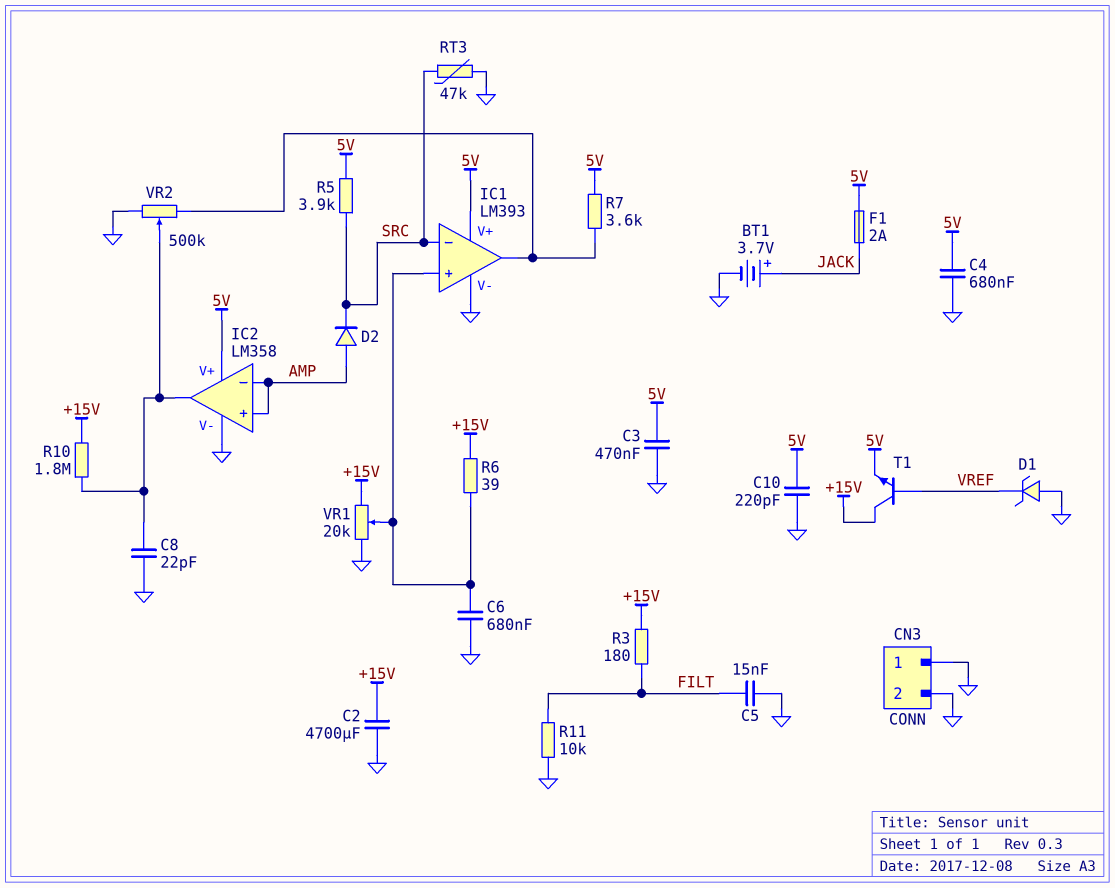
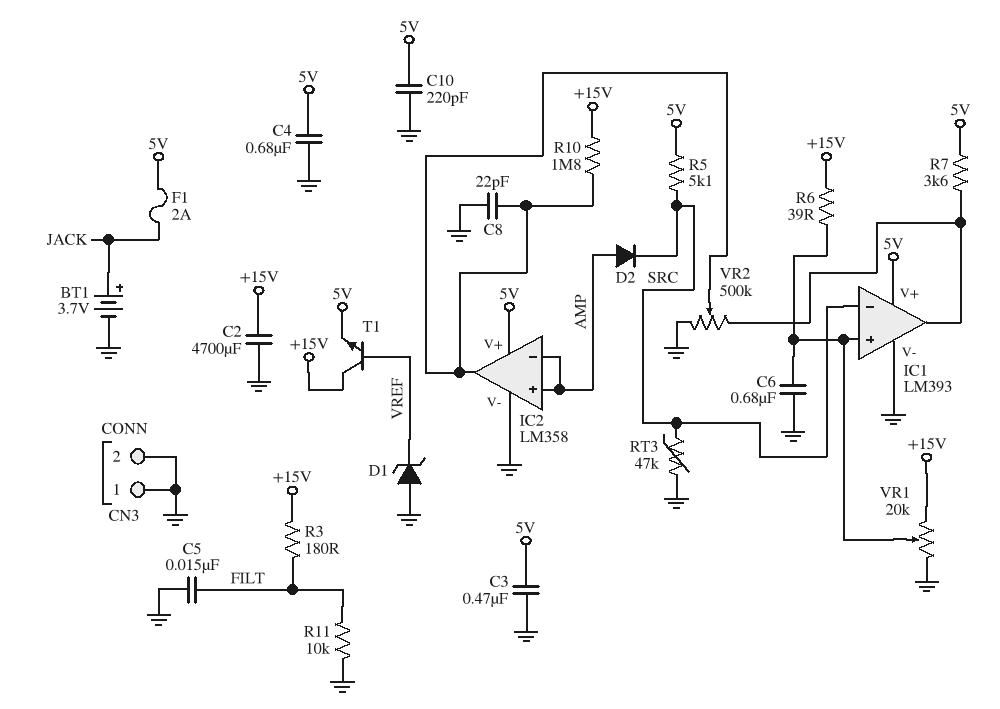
R5: 3.9k (5V, SRC) -> 5.1k (5V, SRC)

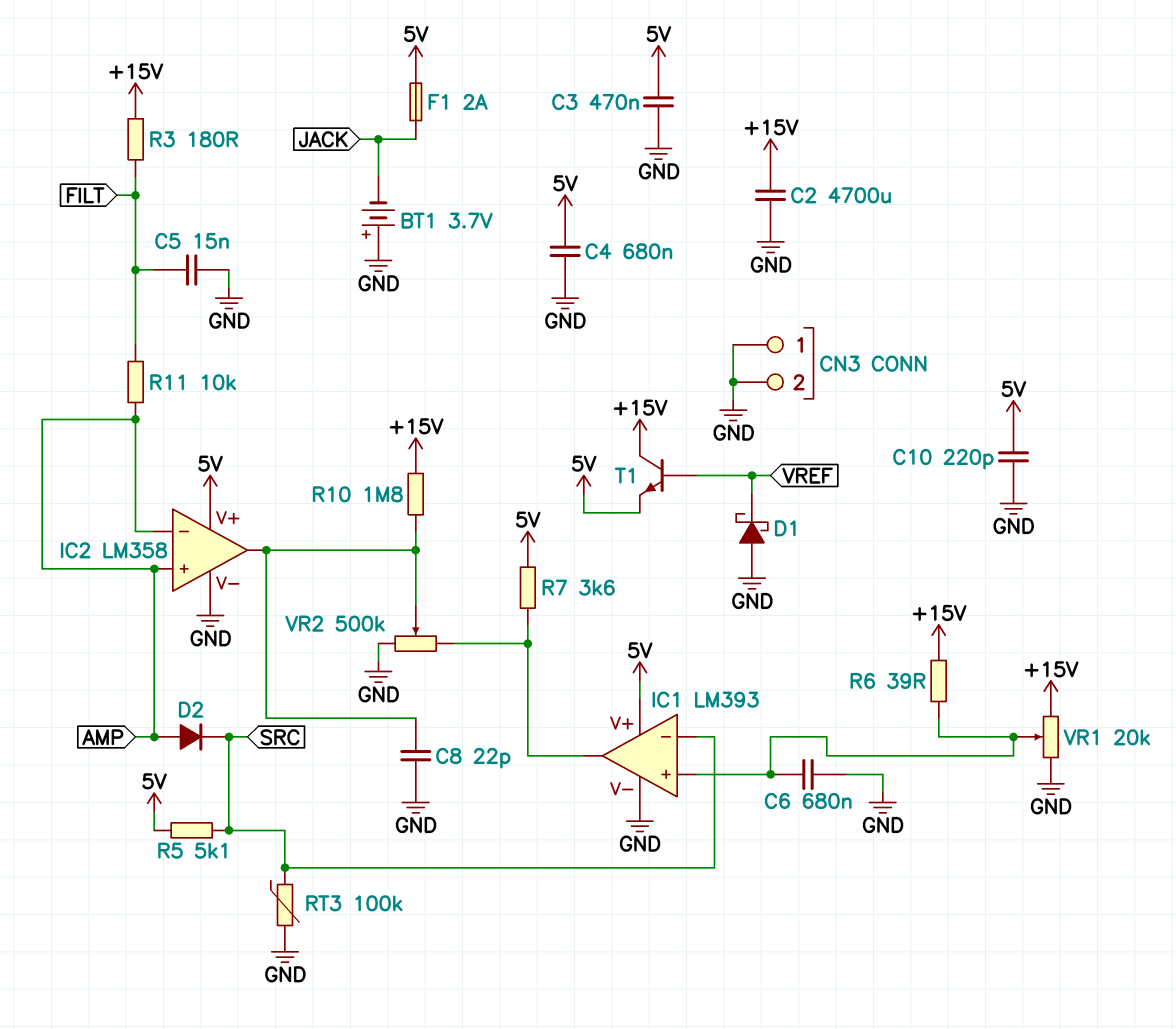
BT1: 3.7V (plus JACK, minus GND) -> 3.7V (plus GND, minus JACK)
D1: zener (A GND, K VREF) -> schottky (A GND, K VREF)
R11: 10k (FILT, GND) -> 10k (AMP, FILT)
RT3: 47k (GND, SRC) -> 100k (GND, SRC)

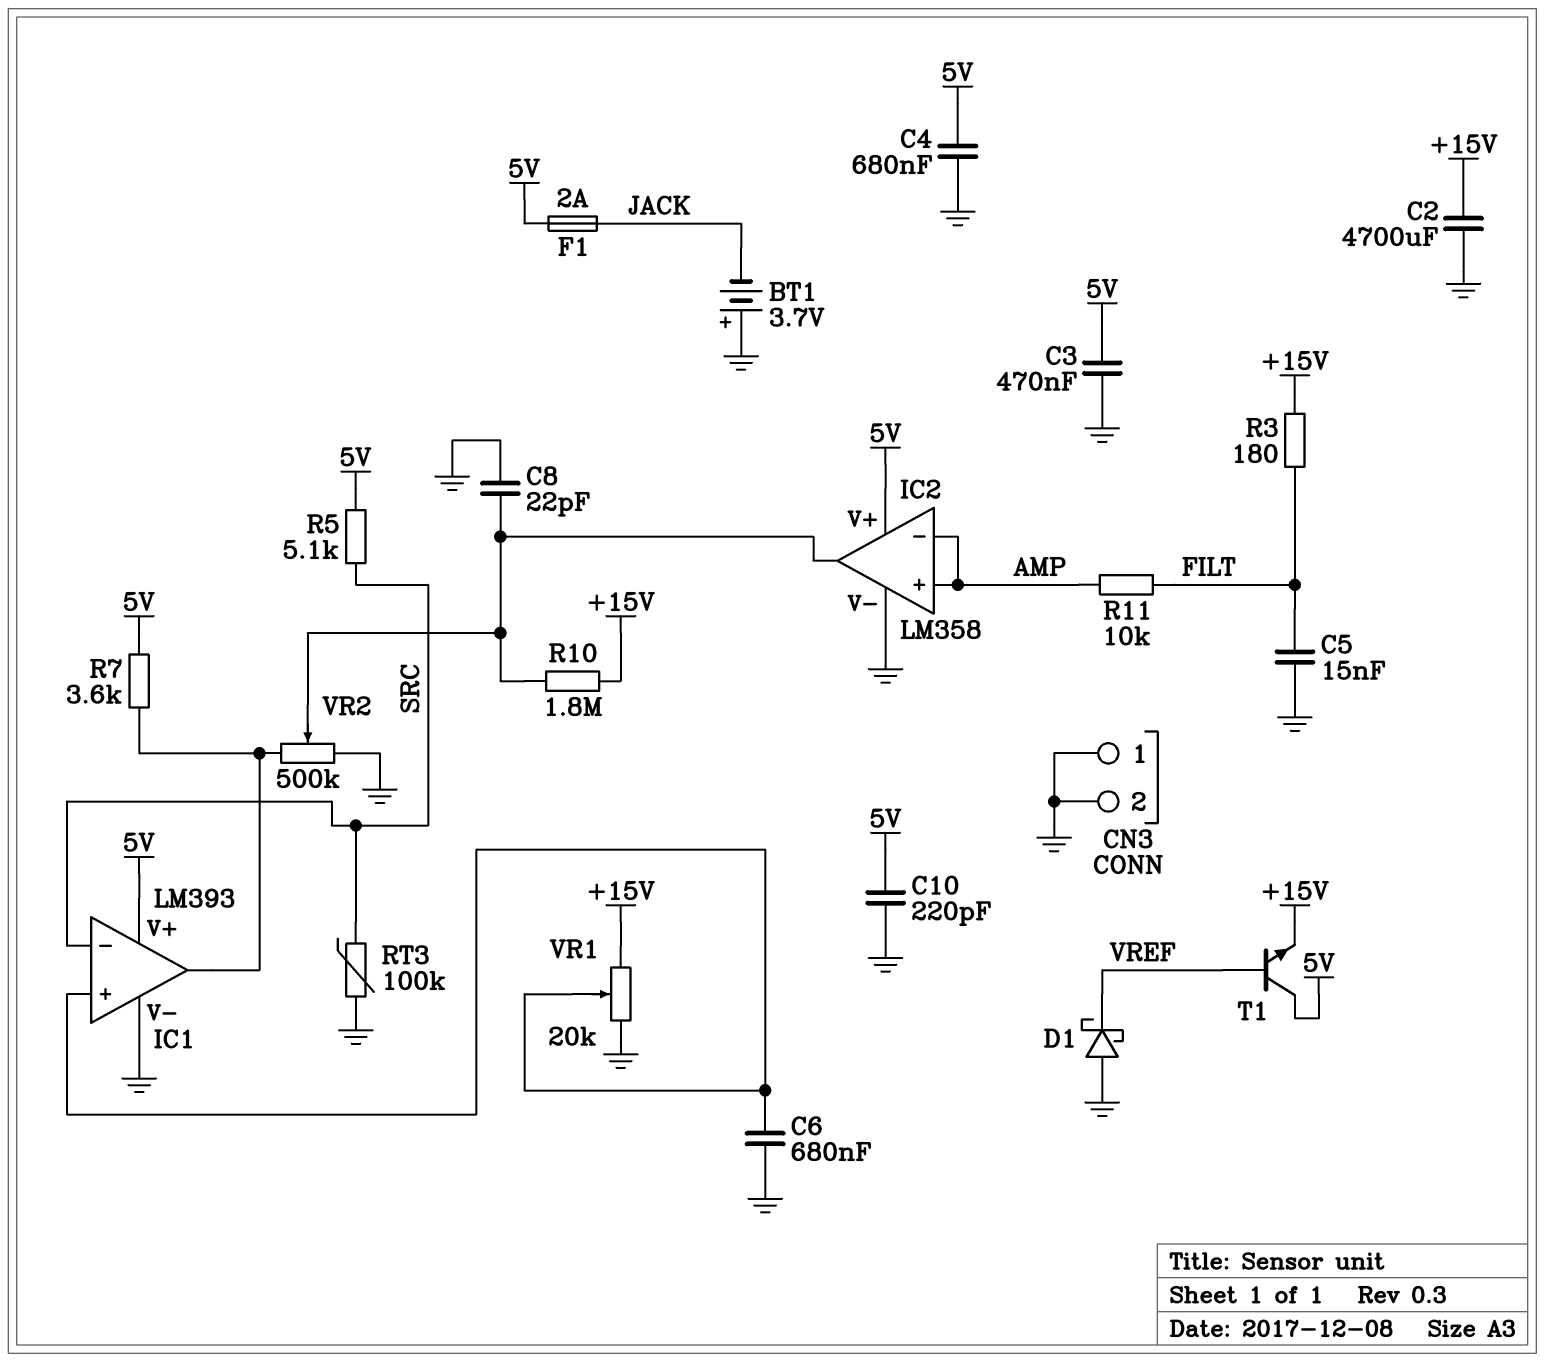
D2: diode (A AMP, K SRC) -> none
R6: 39 (+15V, IC1/in+) -> none
T1: NPN (B VREF, C +15V, E 5V) -> NPN (B VREF, C 5V, E +15V)

